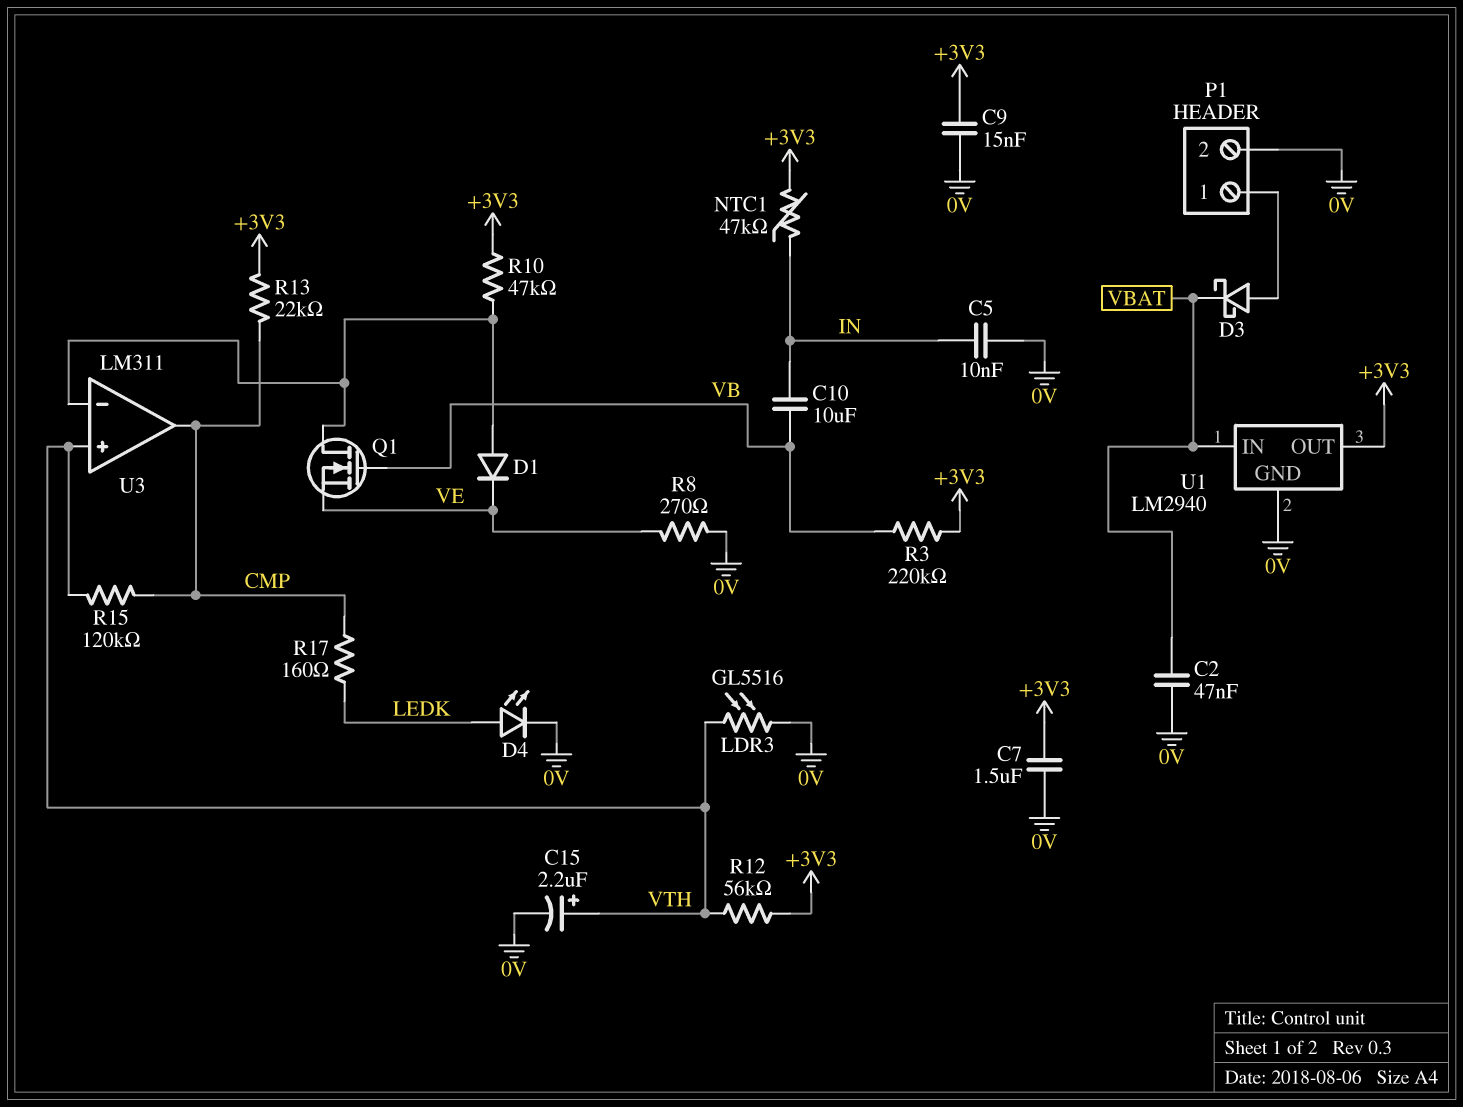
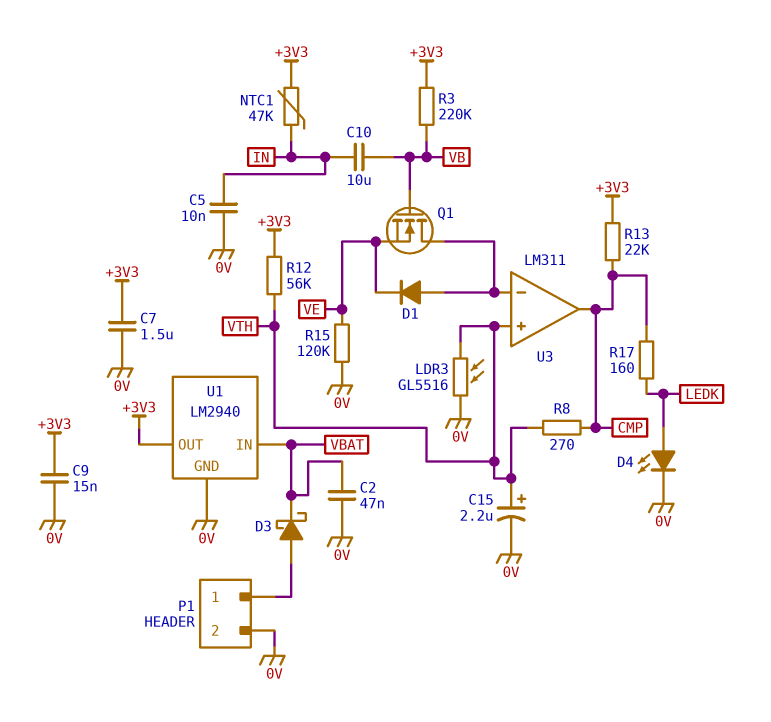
R8: 270 (0V, VE) -> 270 (CMP, VTH)
R10: 47k (+3V3, U3/in-) -> none
R15: 120k (CMP, VTH) -> 120k (0V, VE)

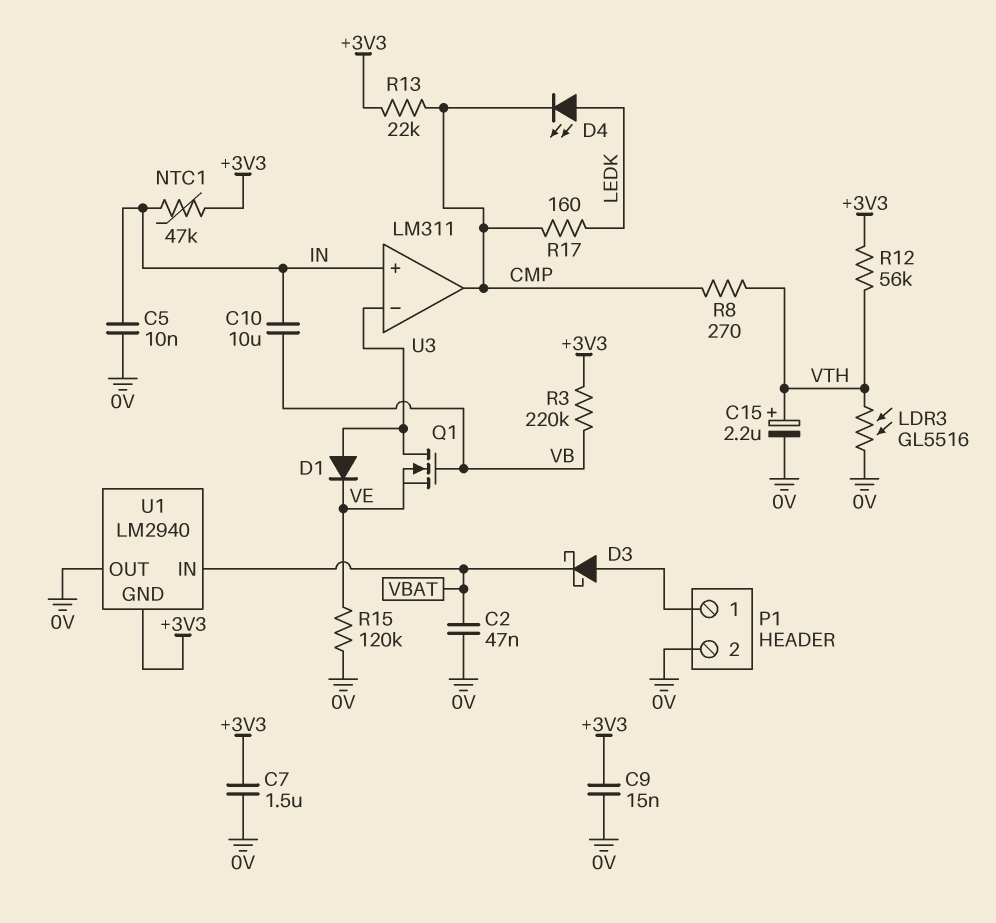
D4: LED (A LEDK, K 0V) -> LED (A LEDK, K CMP)
U1 pin GND: 0V -> +3V3
U1 pin OUT: +3V3 -> 0V
U3 pin in+: VTH -> IN

